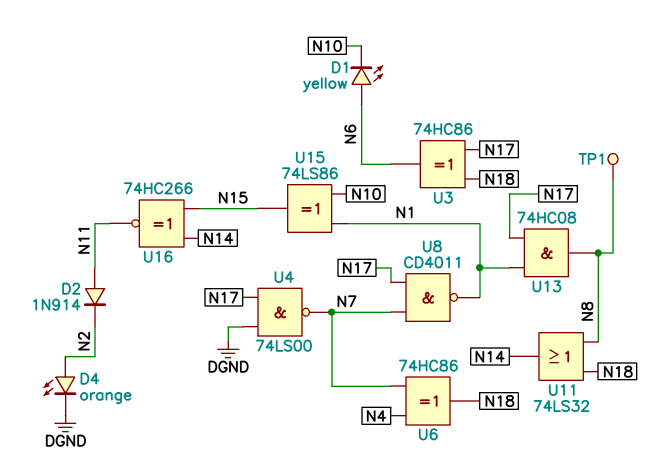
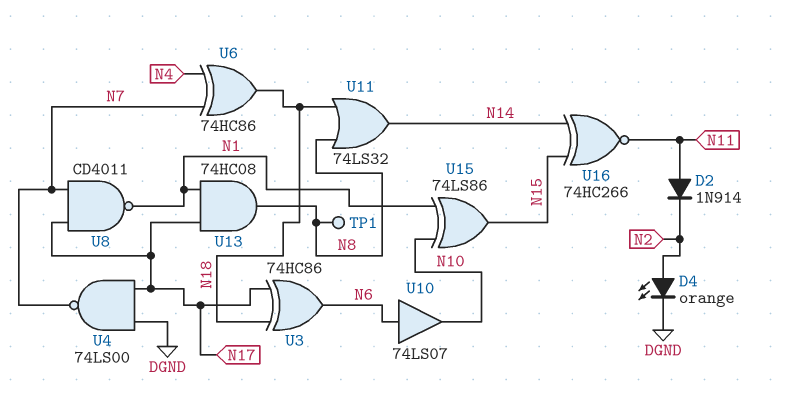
D1: LED yellow (A N6, K N10) -> none
U10: none -> buffer 74LS07 (in N6, out N10)

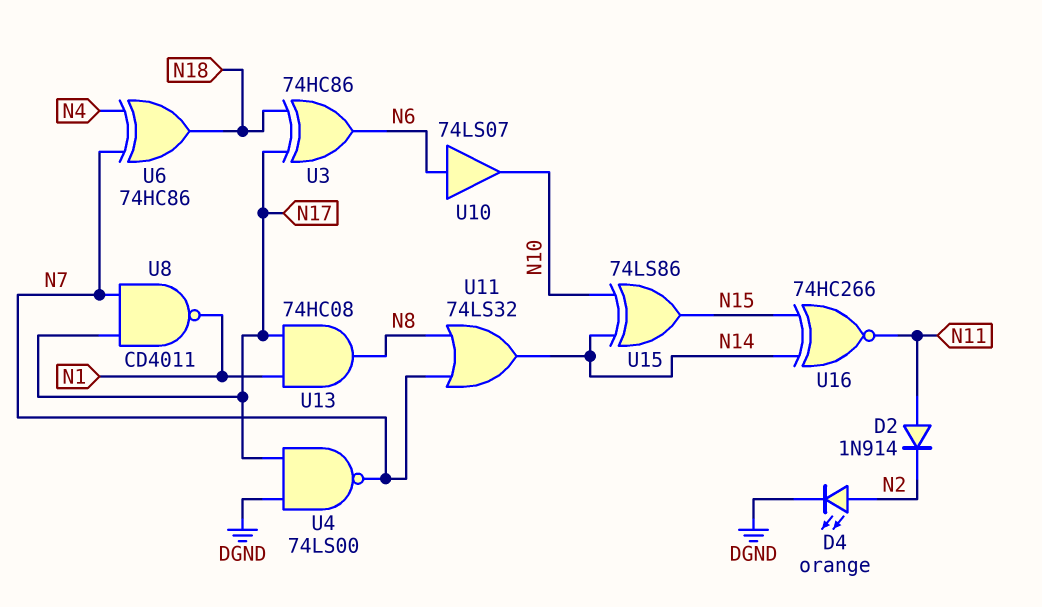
TP1: test point (N8) -> none
U11: OR 74LS32 (in N8, in N18, out N14) -> OR 74LS32 (in N7, in N8, out N14)
U15: XOR 74LS86 (in N1, in N10, out N15) -> XOR 74LS86 (in N10, in N14, out N15)

